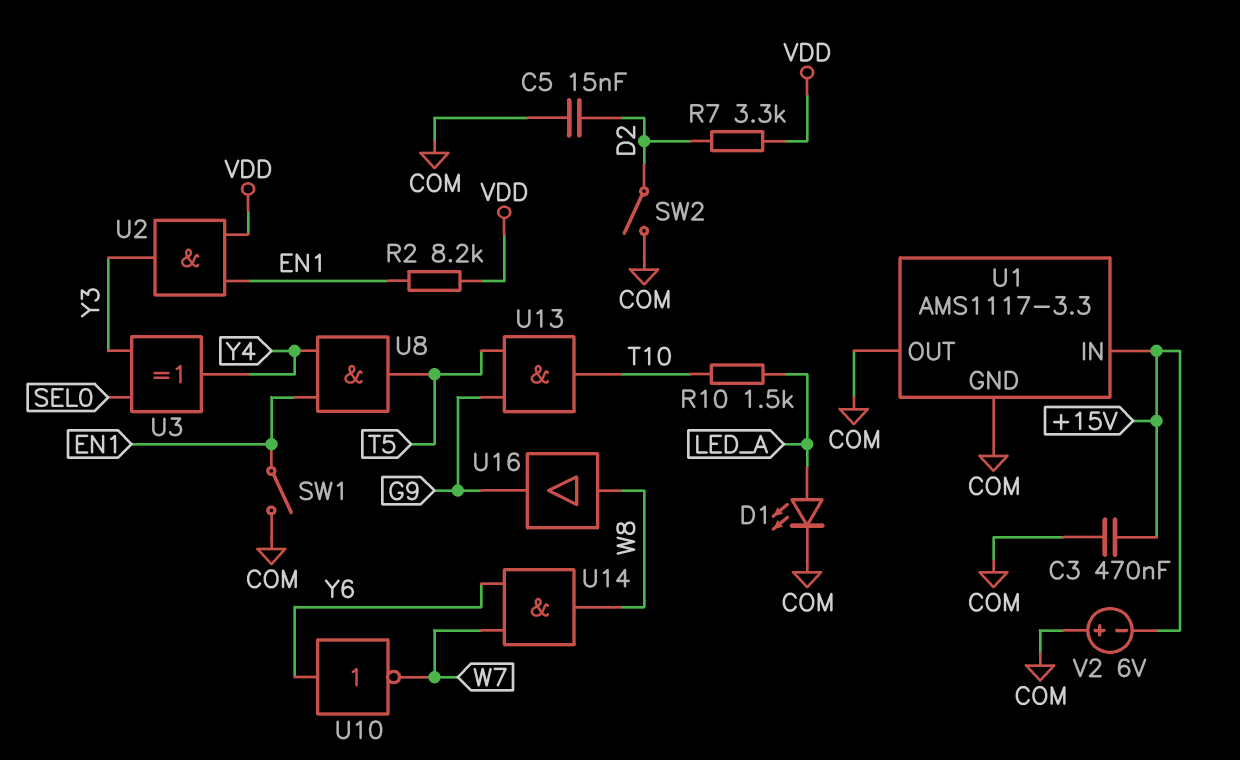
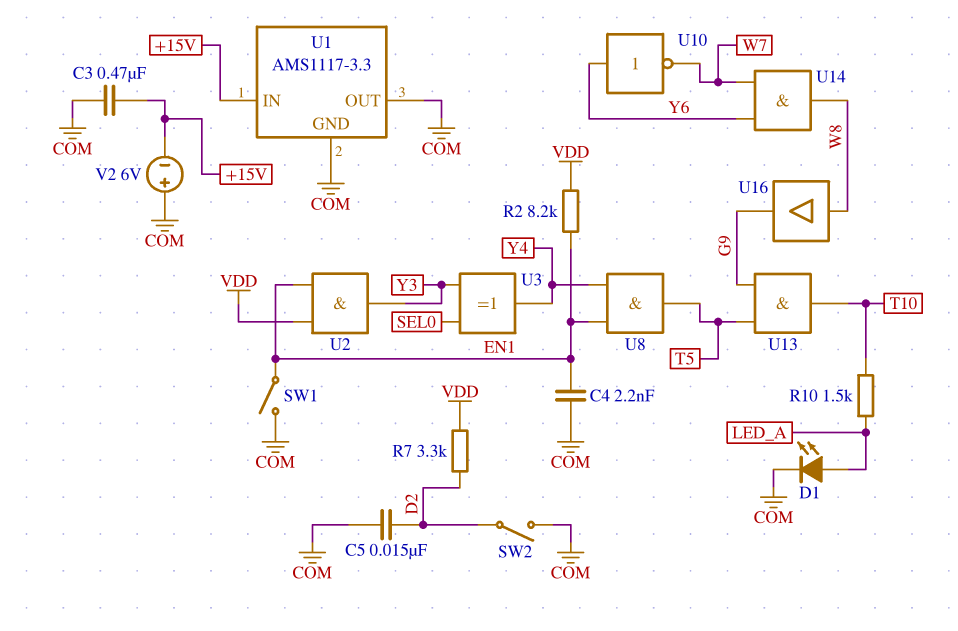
C4: none -> 2.2nF (COM, EN1)

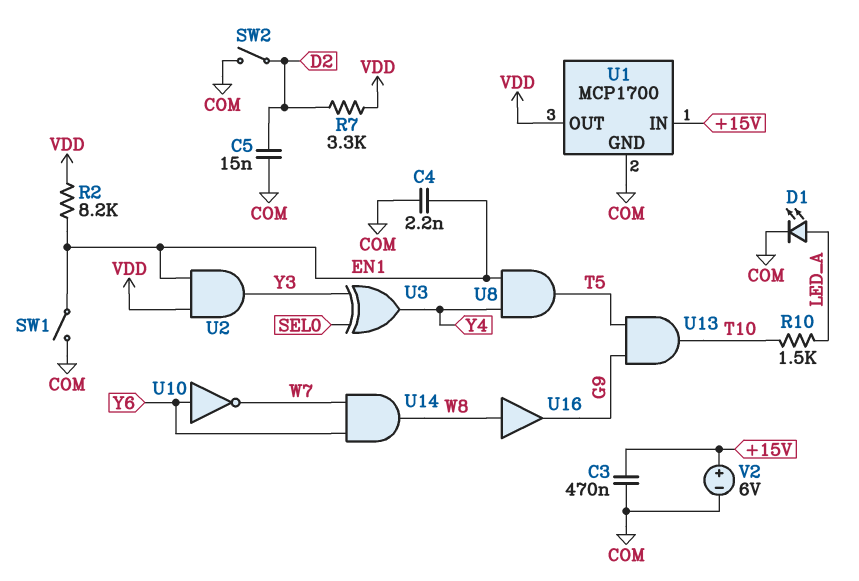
U1: AMS1117-3.3 -> MCP1700
U1 pin OUT: COM -> VDD
V2: 6V (plus COM, minus +15V) -> 6V (plus +15V, minus COM)

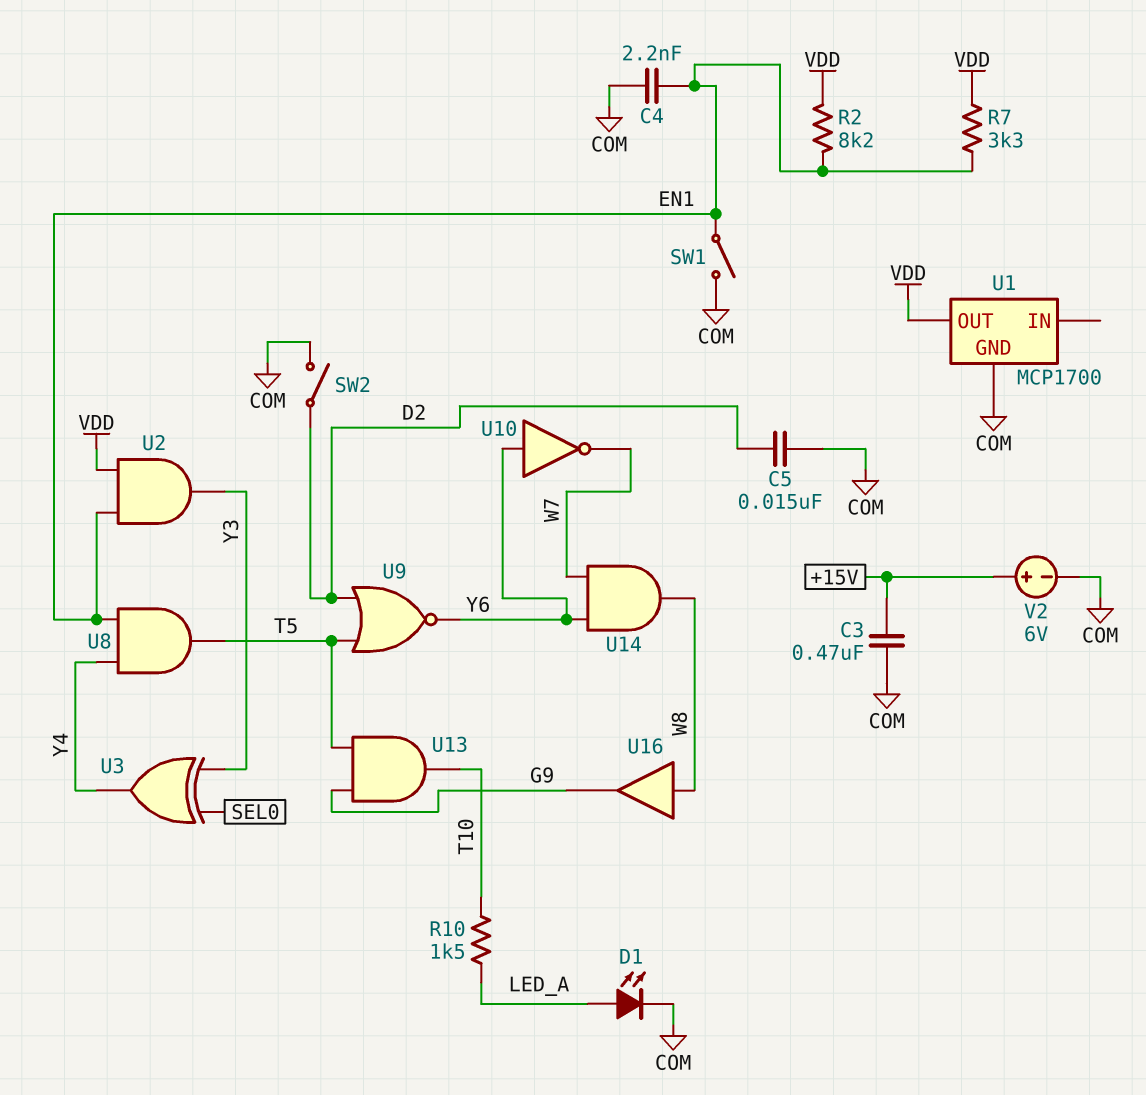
R7: 3.3k (D2, VDD) -> 3.3k (EN1, VDD)
U1 pin IN: +15V -> none
U9: none -> NOR (in D2, in T5, out Y6)

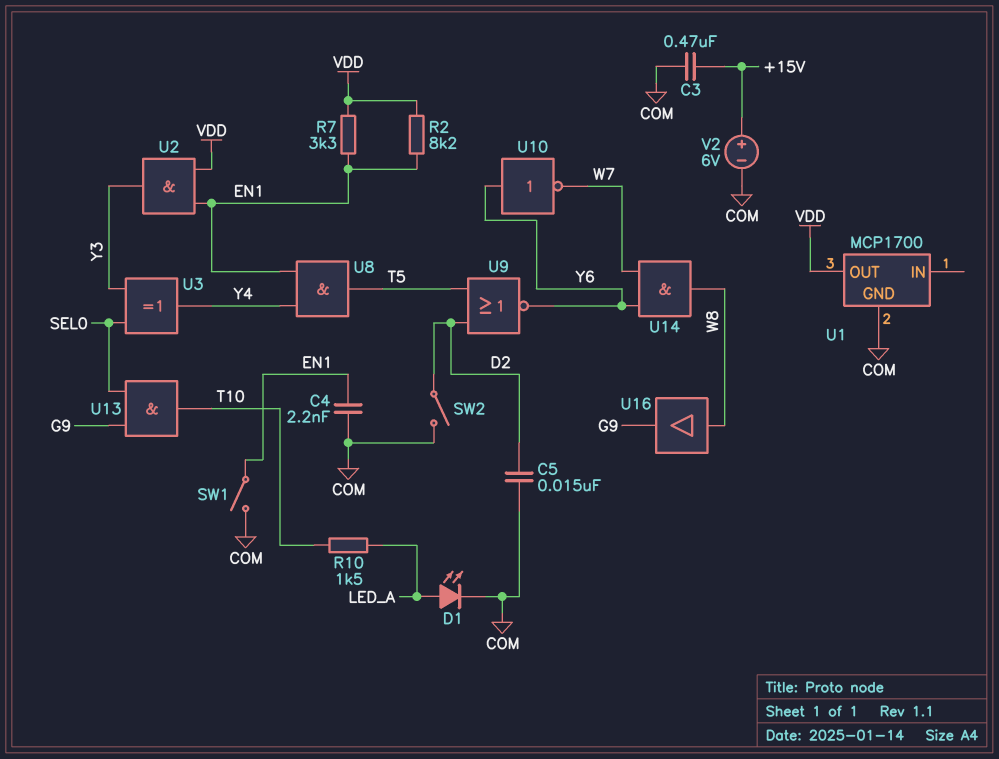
U13: AND (in G9, in T5, out T10) -> AND (in G9, in SEL0, out T10)

